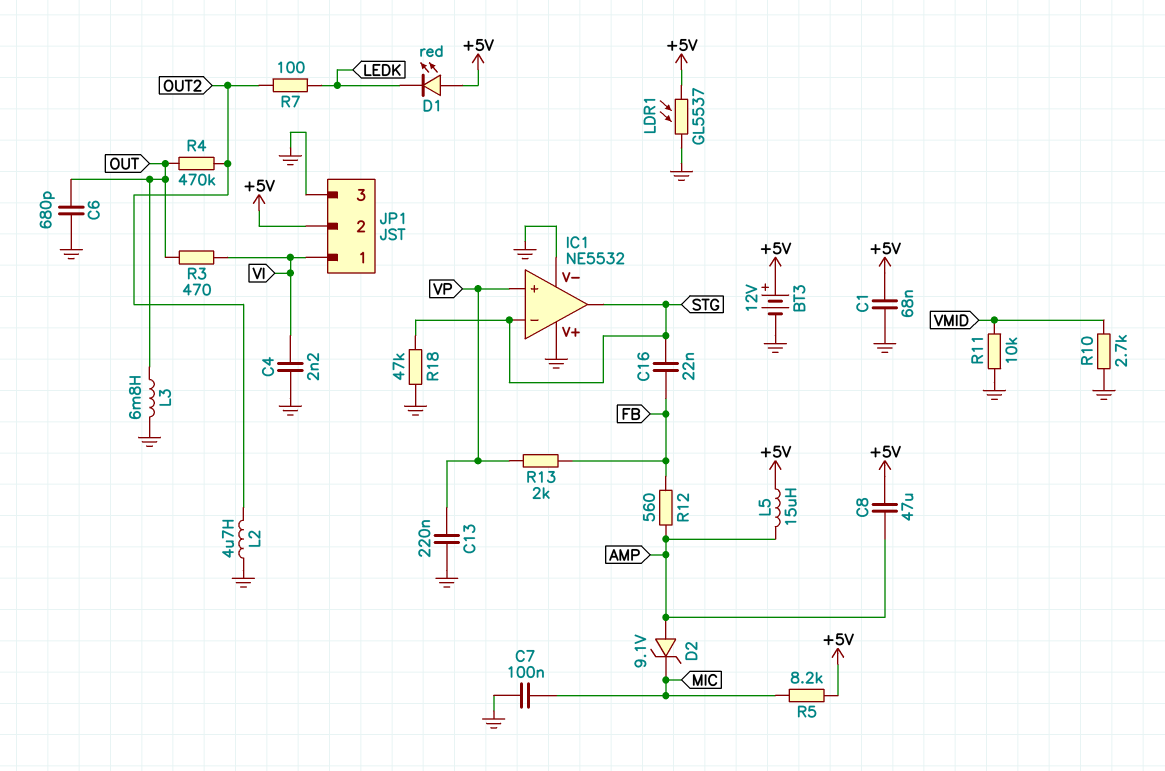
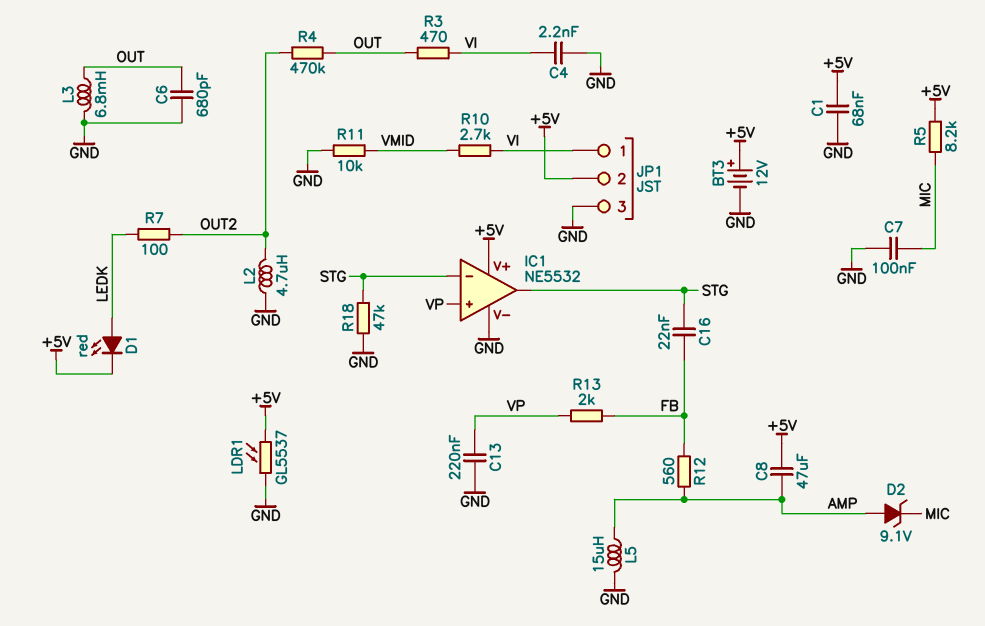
D1: LED red (A +5V, K LEDK) -> LED red (A LEDK, K +5V)
IC1 pin V+: GND -> +5V
L5: 15uH (+5V, AMP) -> 15uH (AMP, GND)
R10: 2.7k (GND, VMID) -> 2.7k (VI, VMID)

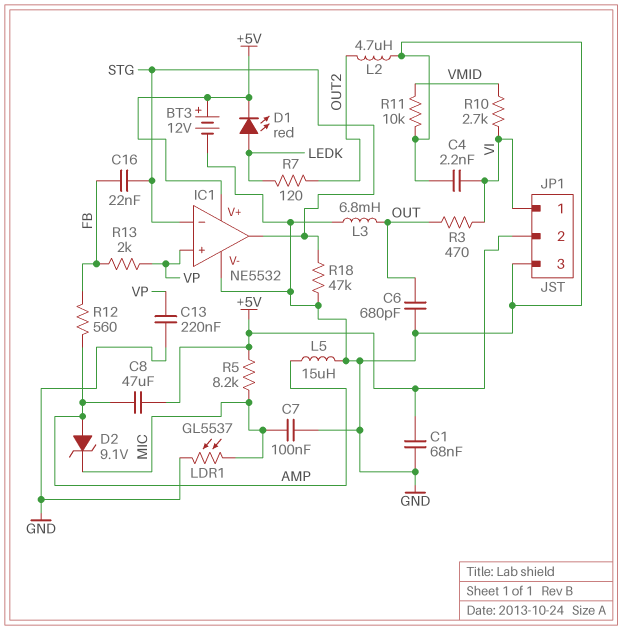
LDR1: GL5537 (+5V, GND) -> GL5537 (GND, MIC)
R4: 470k (OUT, OUT2) -> none
R7: 100 (LEDK, OUT2) -> 120 (LEDK, OUT2)

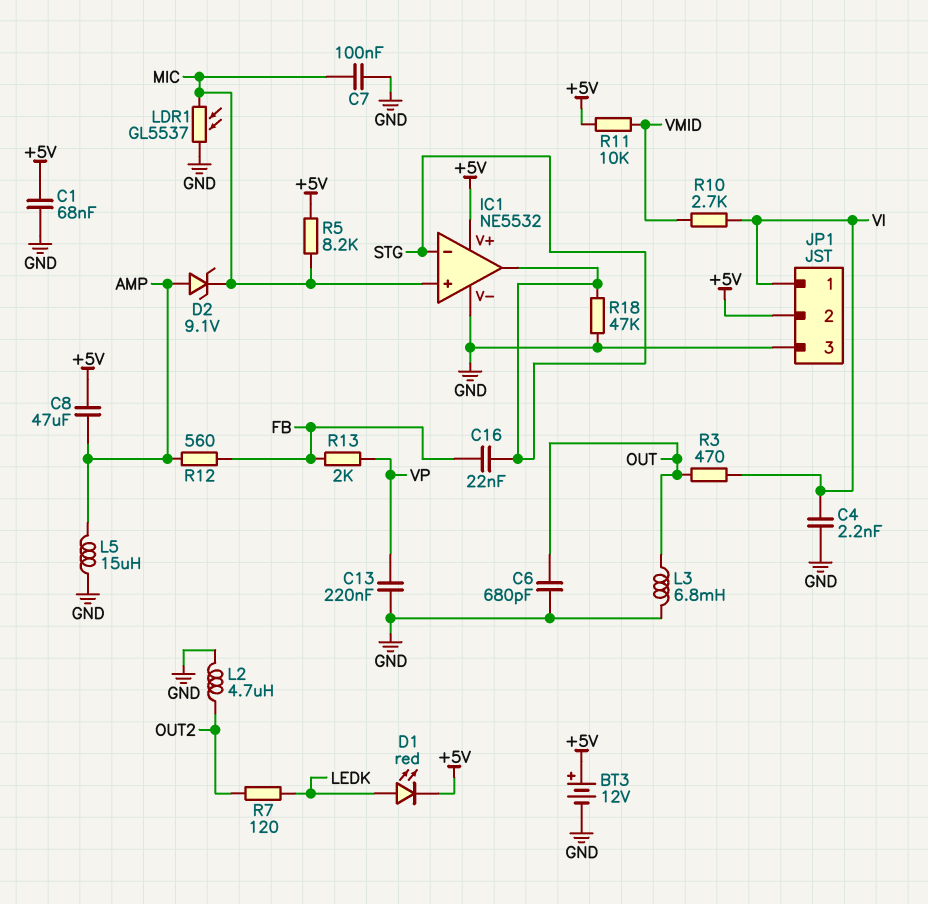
IC1 pin in+: VP -> MIC
R11: 10k (GND, VMID) -> 10k (+5V, VMID)

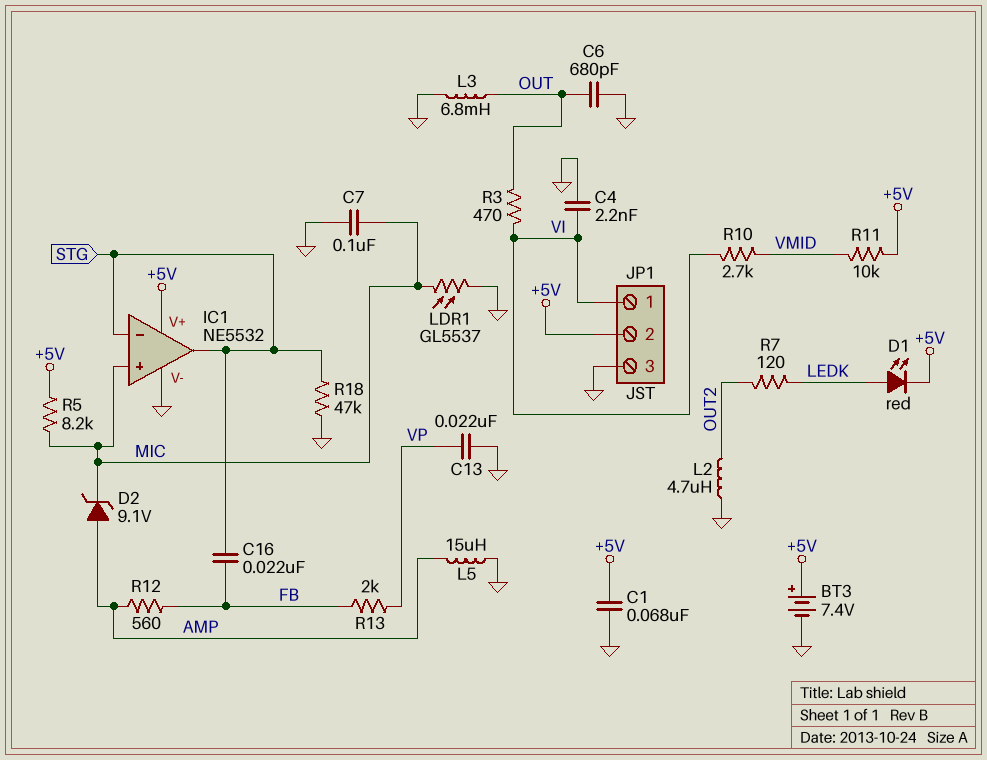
BT3: 12V (plus +5V, minus GND) -> 7.4V (plus +5V, minus GND)
C8: 47uF (+5V, AMP) -> none
C13: 220nF (GND, VP) -> 22nF (GND, VP)

